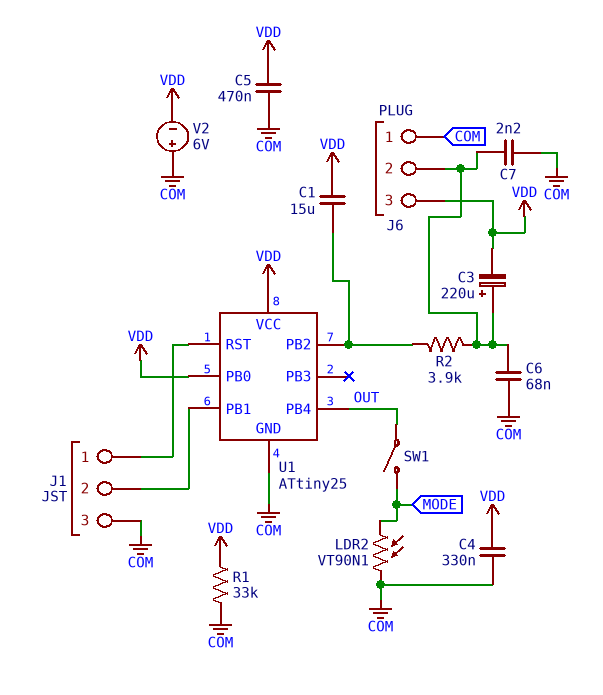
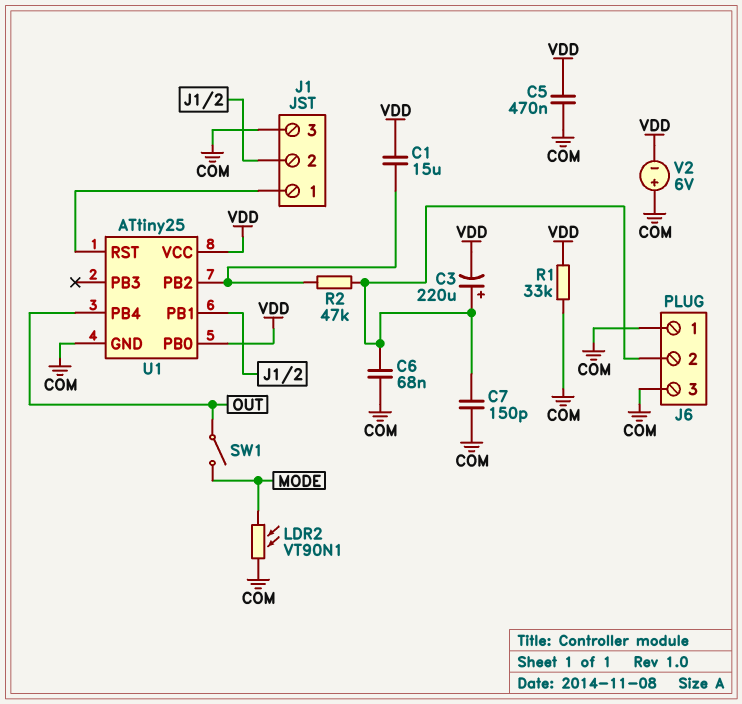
C4: 330nF (COM, VDD) -> none
C7: 2.2nF (COM, J6/2) -> 150pF (COM, J6/2)
J6 pin 3: VDD -> COM
R2: 3.9k (J6/2, U1/PB2) -> 47k (J6/2, U1/PB2)

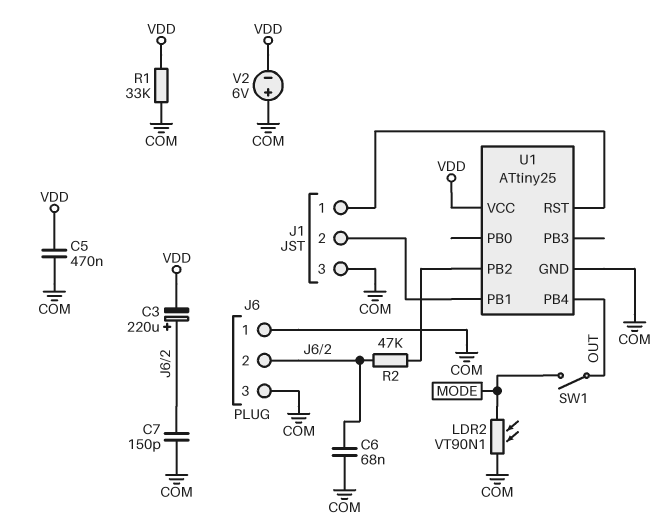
C1: 15uF (U1/PB2, VDD) -> none
U1 pin PB0: VDD -> none

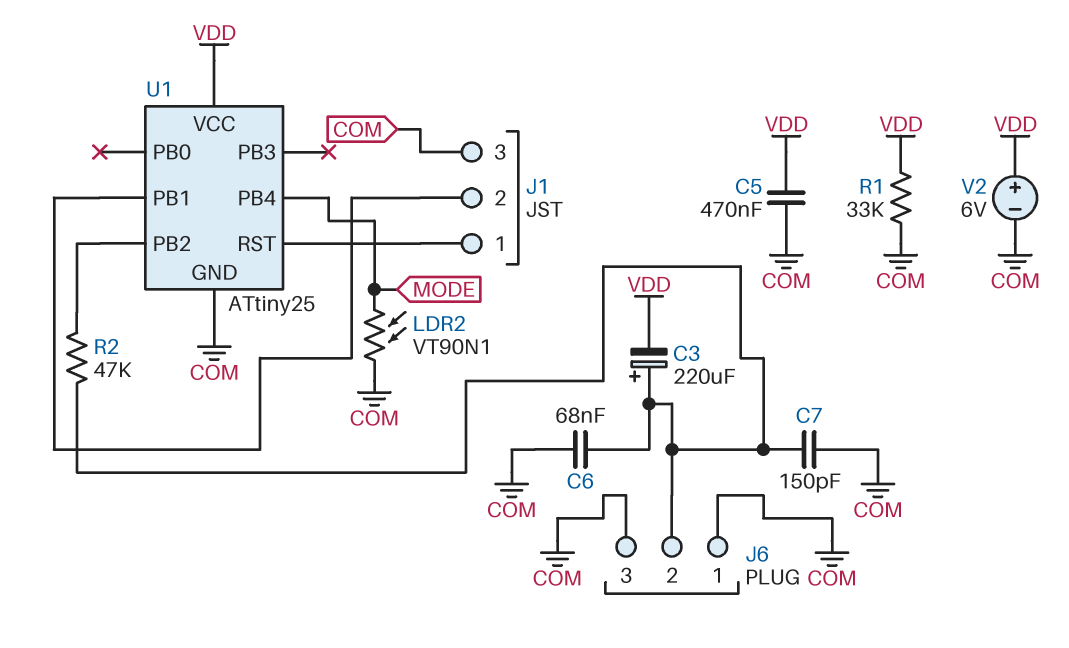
SW1: switch (MODE, OUT) -> none
U1 pin PB4: OUT -> MODE
V2: 6V (plus COM, minus VDD) -> 6V (plus VDD, minus COM)

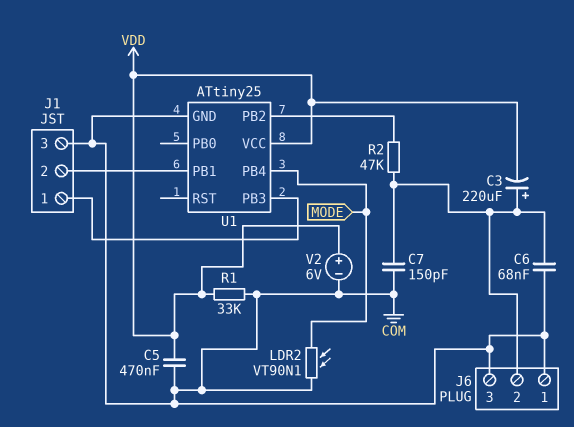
U1 pin PB3: none -> J1/1
U1 pin RST: J1/1 -> none

